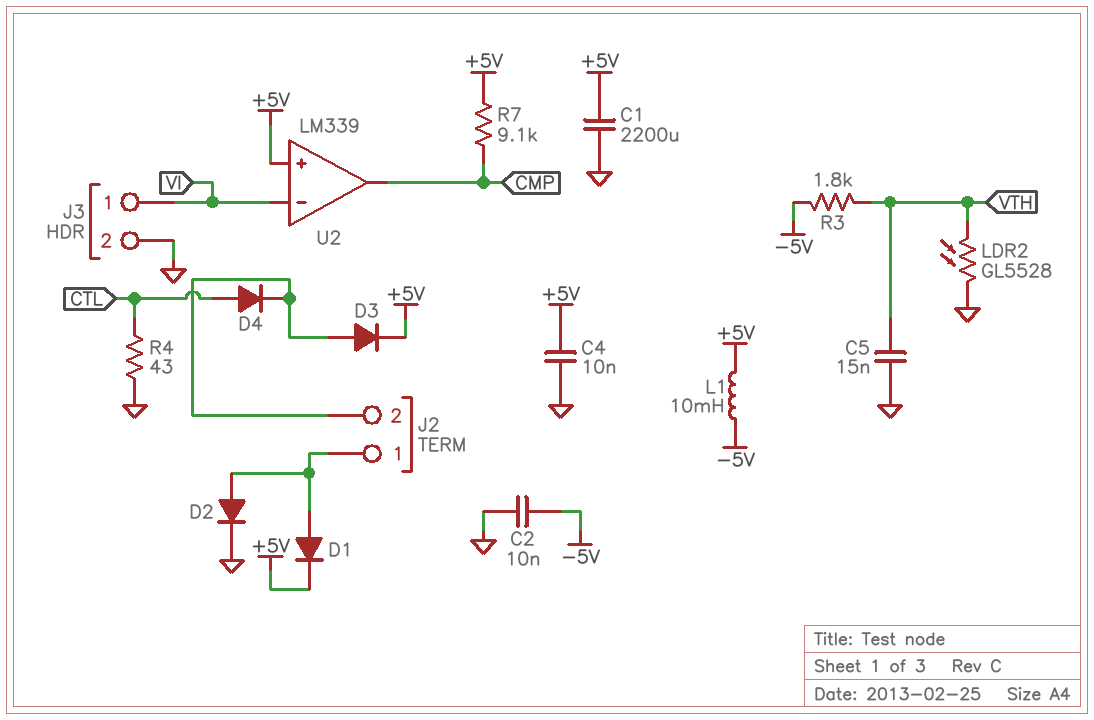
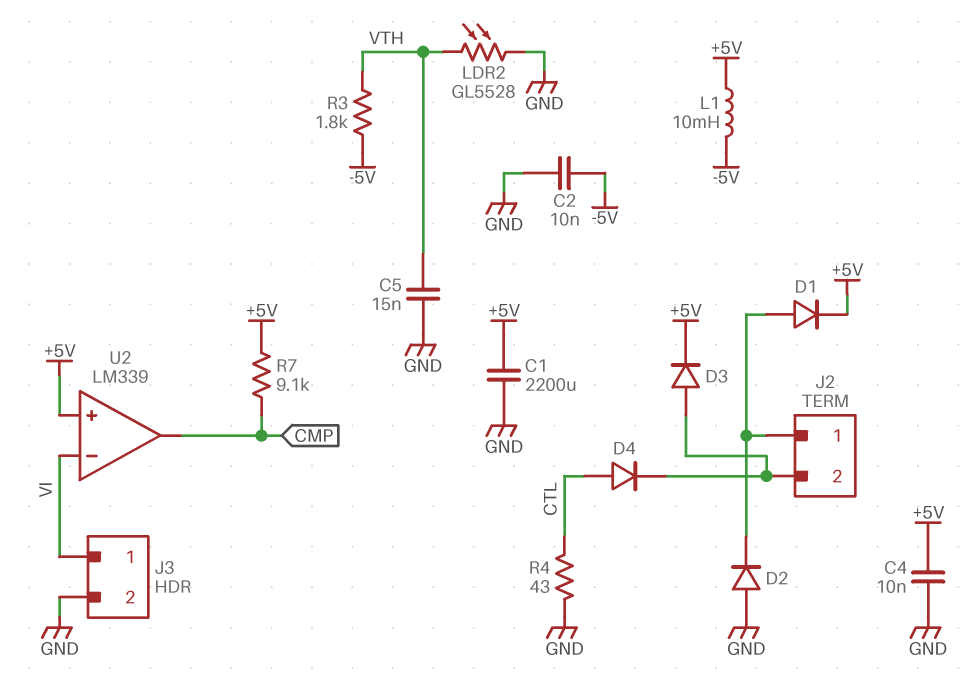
D2: diode (A J2/1, K GND) -> diode (A GND, K J2/1)

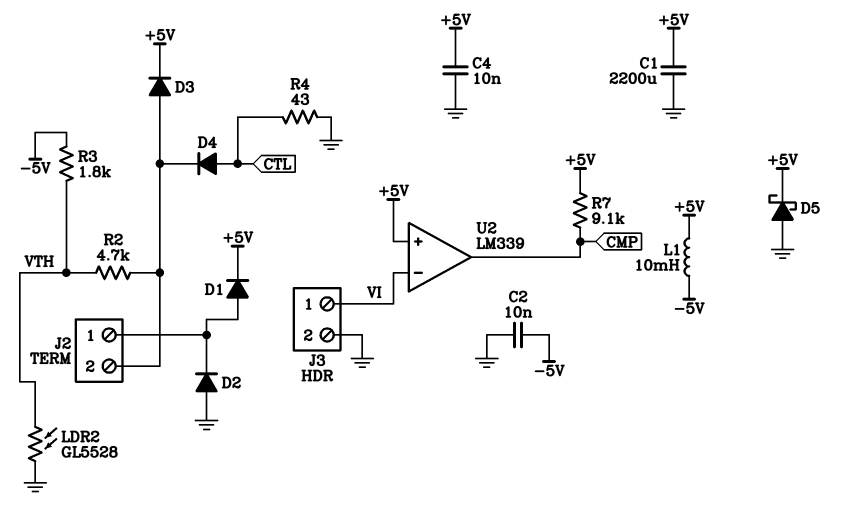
C5: 15nF (GND, VTH) -> none
D5: none -> schottky (A GND, K +5V)
R2: none -> 4.7k (J2/2, VTH)

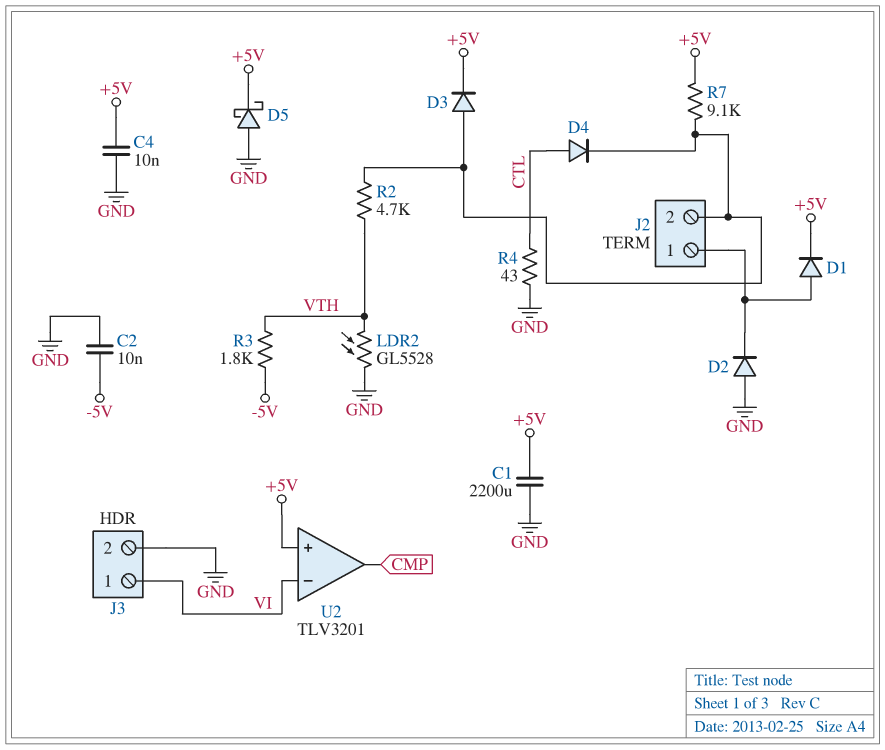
L1: 10mH (+5V, -5V) -> none
R7: 9.1k (+5V, CMP) -> 9.1k (+5V, J2/2)
U2: LM339 -> TLV3201

